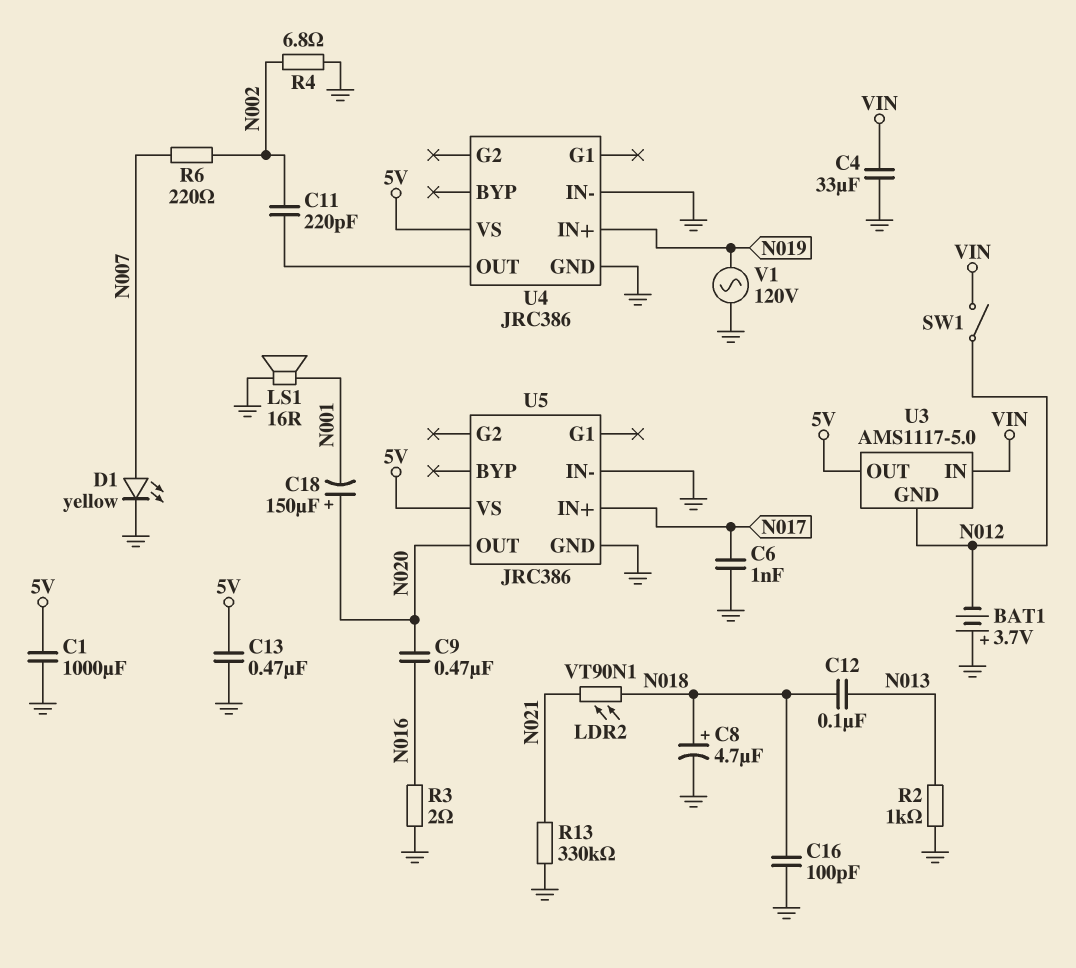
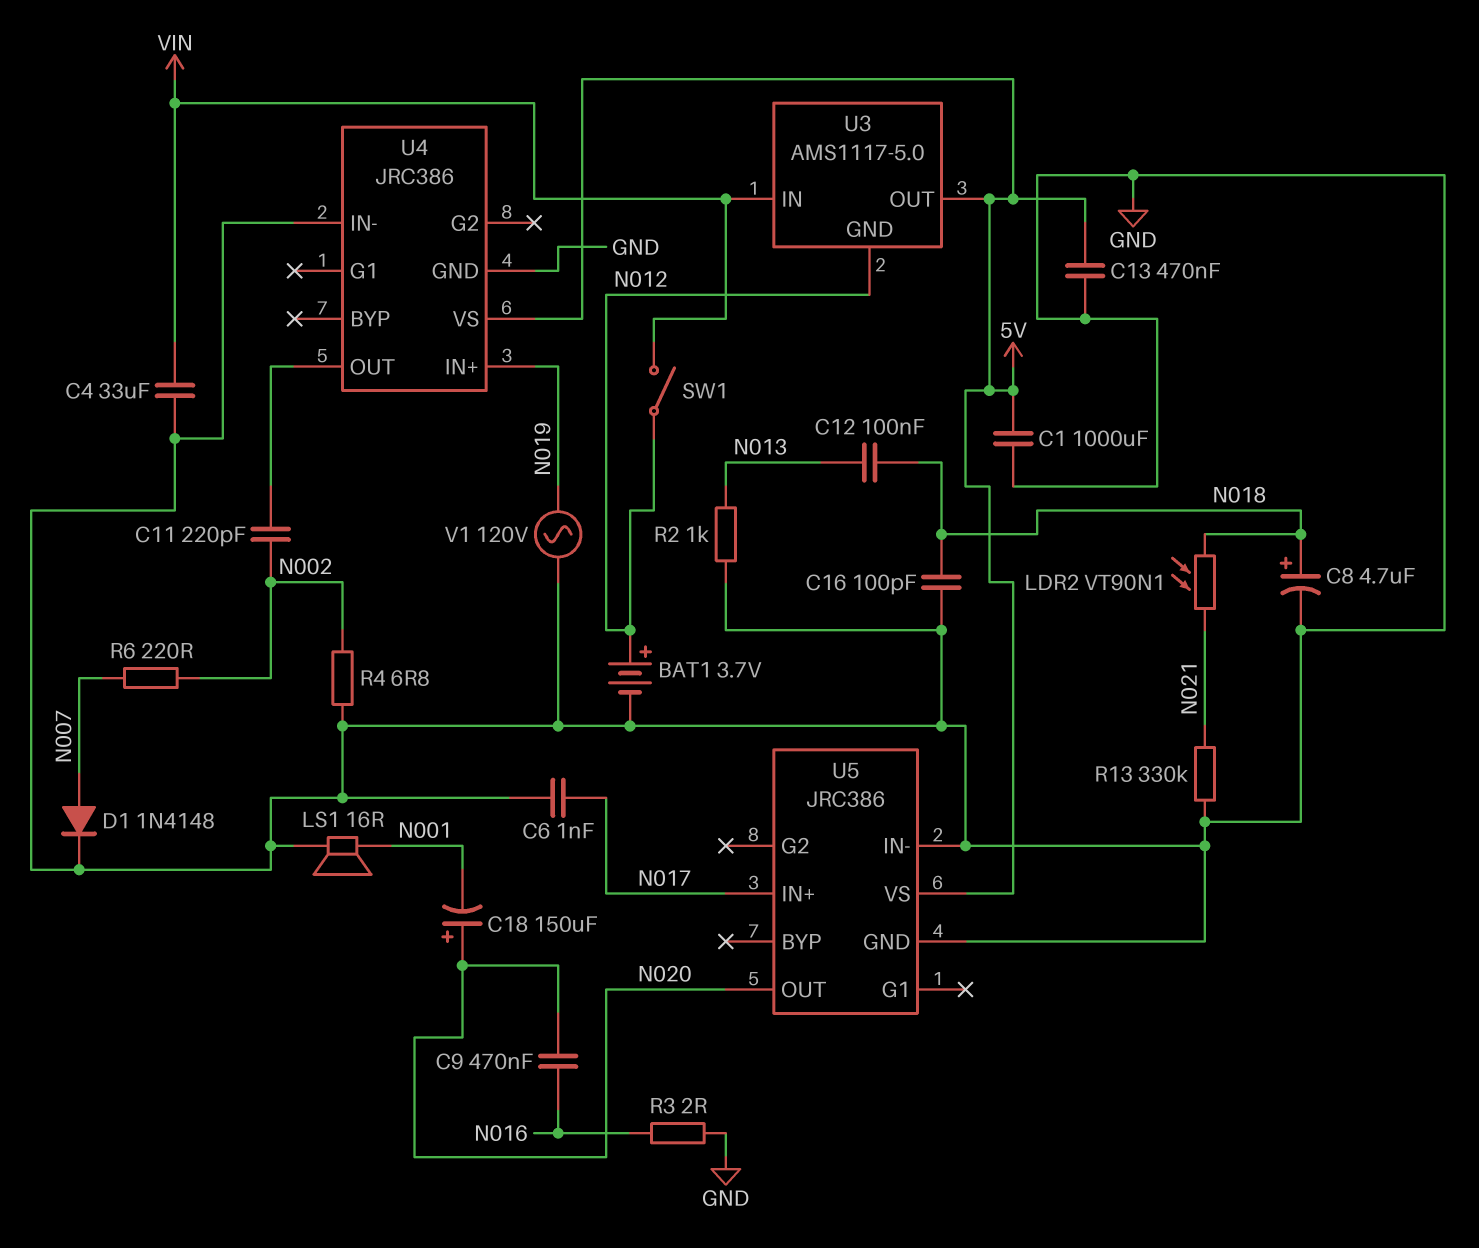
BAT1: 3.7V (plus GND, minus N012) -> 3.7V (plus N012, minus GND)
D1: LED yellow (A N007, K GND) -> diode 1N4148 (A N007, K GND)

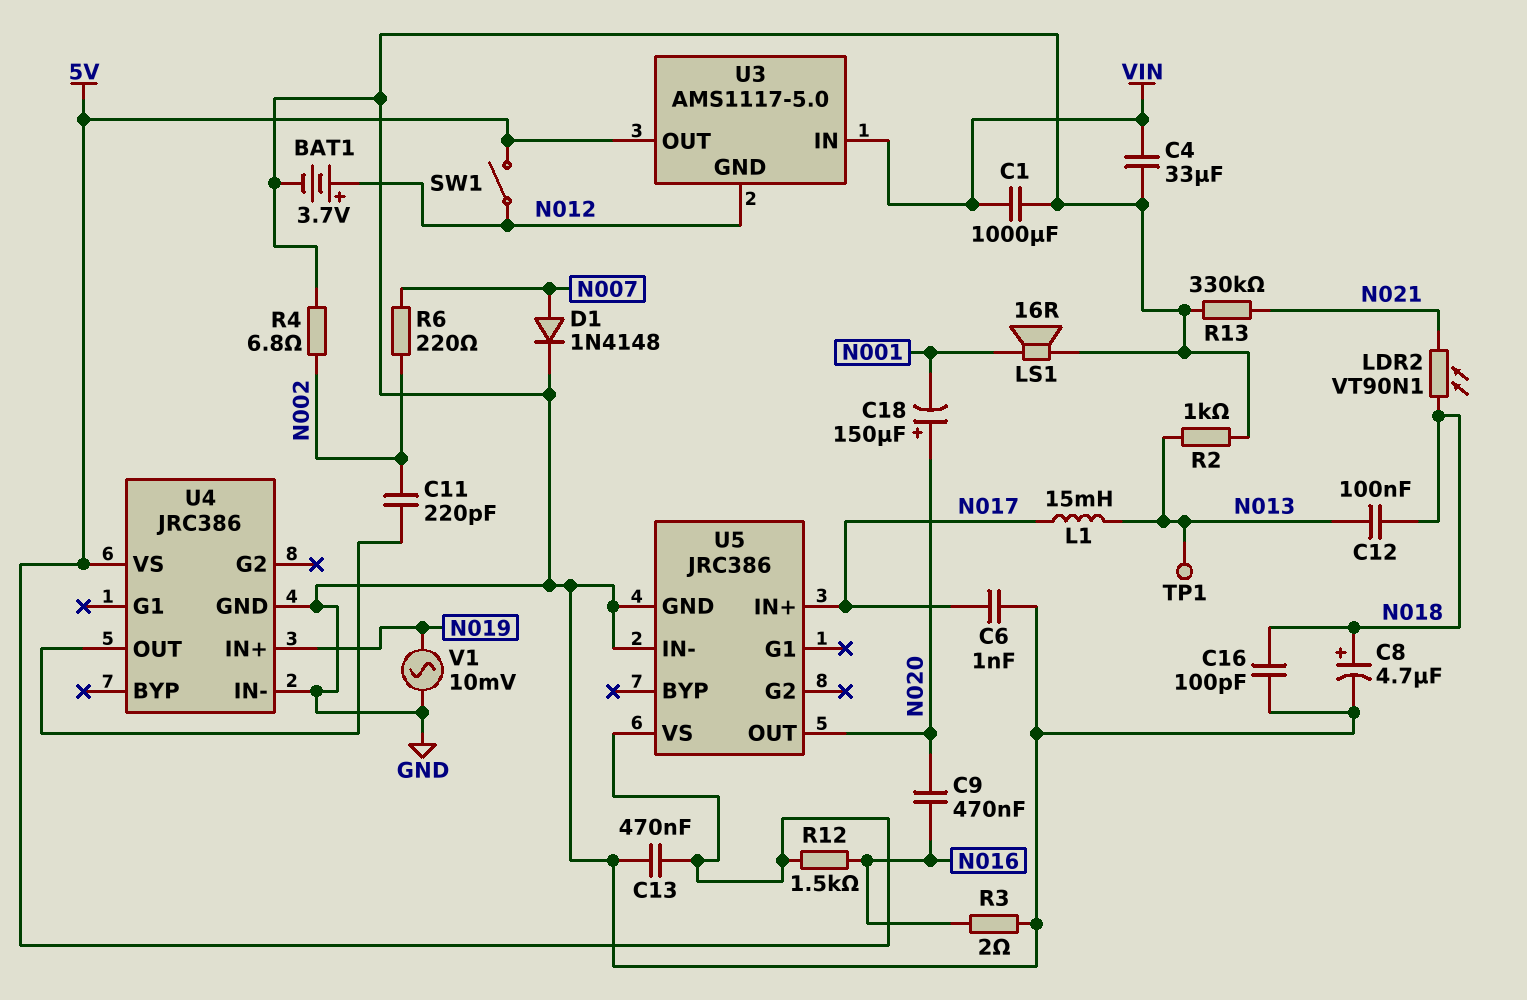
C1: 1000uF (5V, GND) -> 1000uF (GND, VIN)
L1: none -> 15mH (N013, N017)
R12: none -> 1.5k (5V, N016)
SW1: switch (N012, VIN) -> switch (5V, N012)
TP1: none -> test point (N013)
V1: AC 120V (GND, N019) -> AC 10mV (GND, N019)

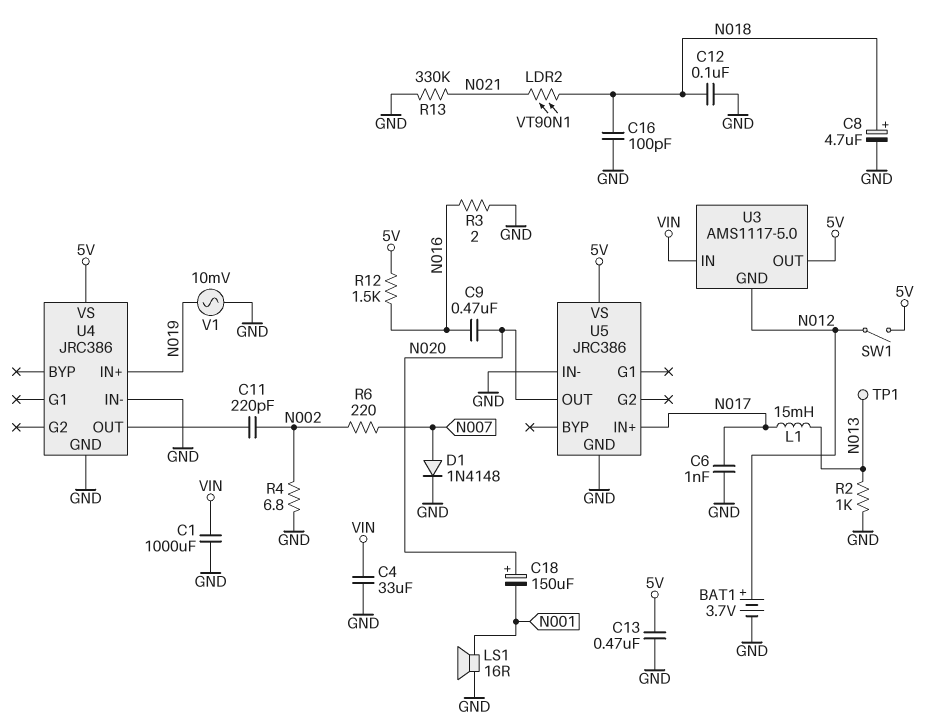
C12: 100nF (N013, N018) -> 100nF (GND, N018)

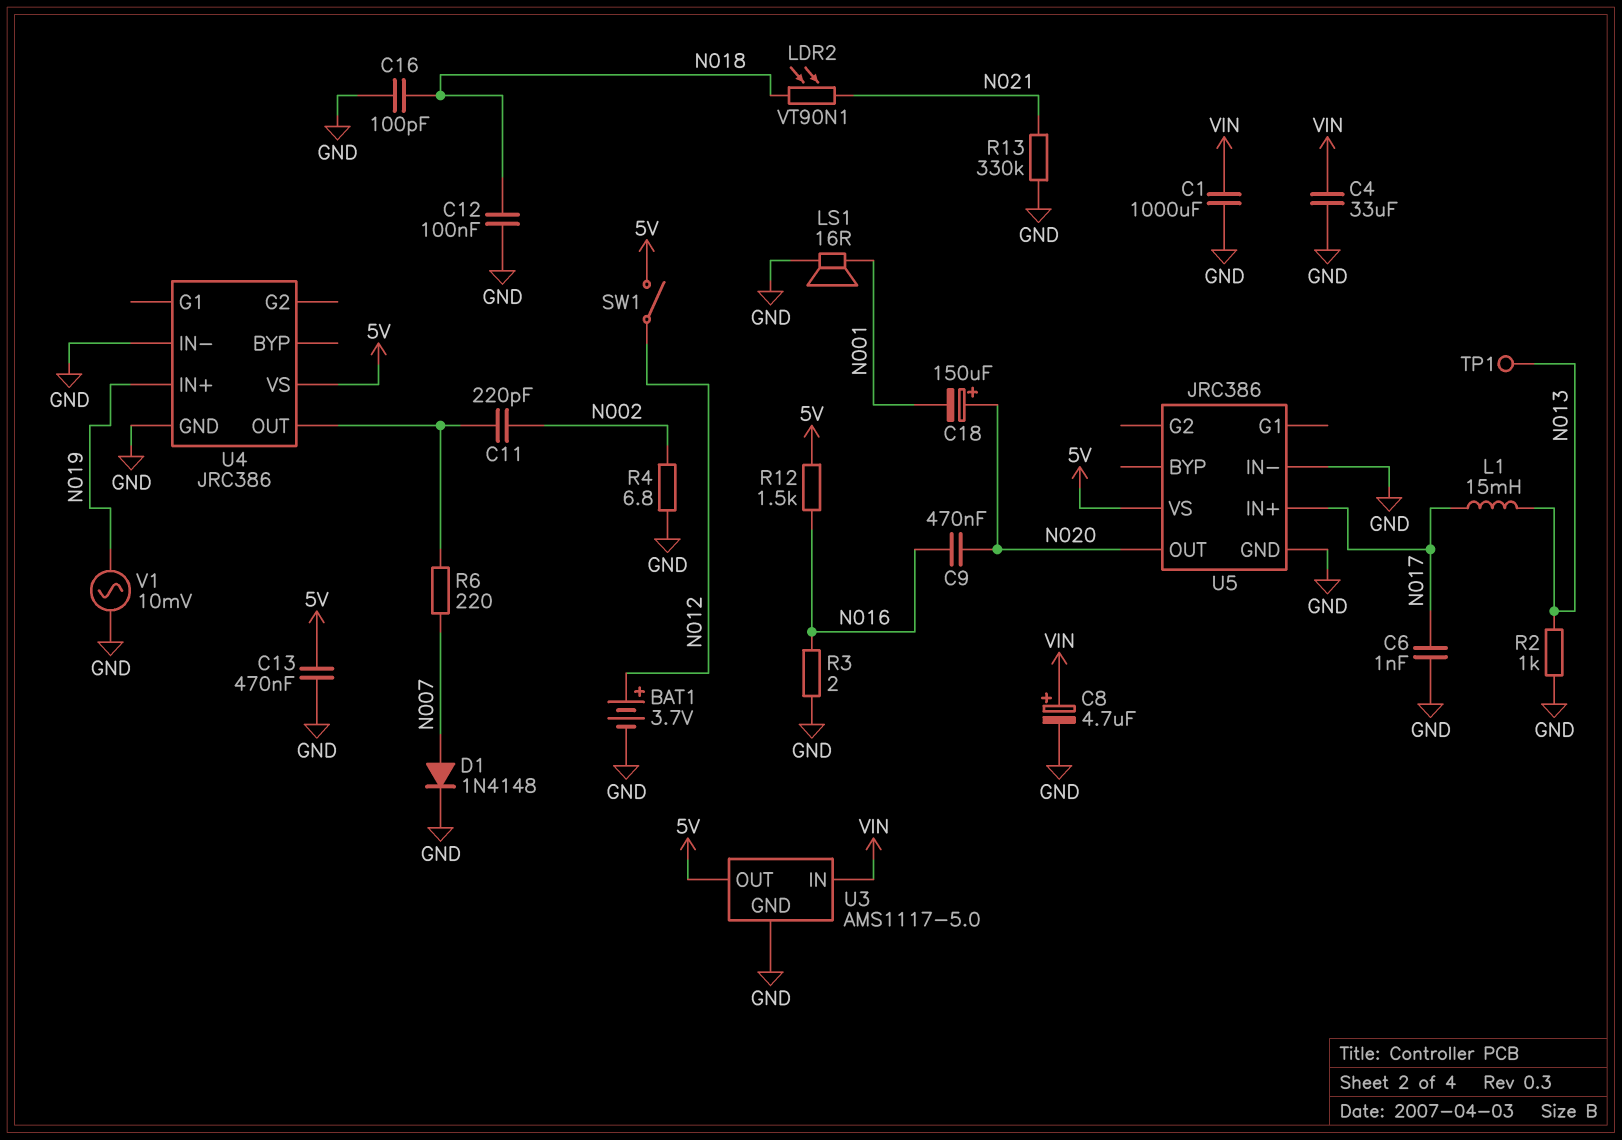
C8: 4.7uF (plus N018, minus GND) -> 4.7uF (plus VIN, minus GND)
R6: 220 (N002, N007) -> 220 (N007, U4/OUT)
U3 pin GND: N012 -> GND

